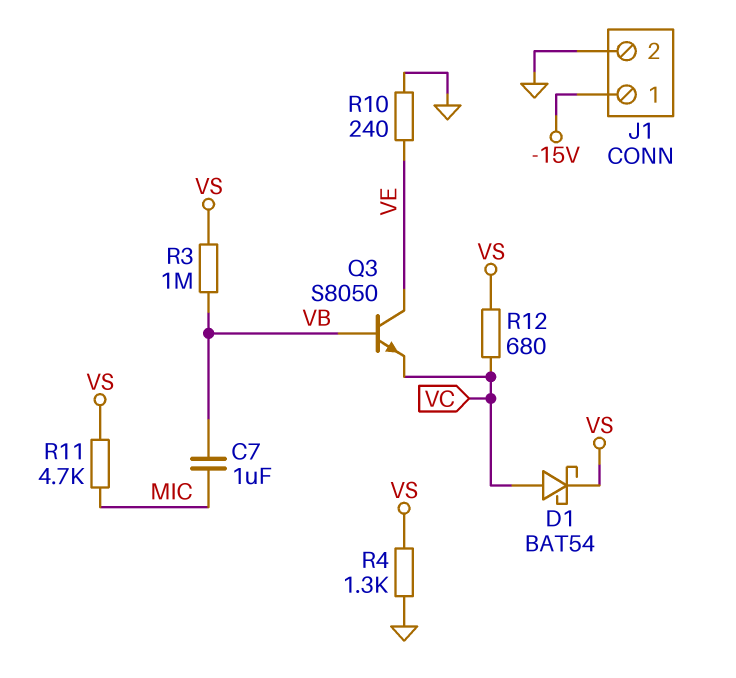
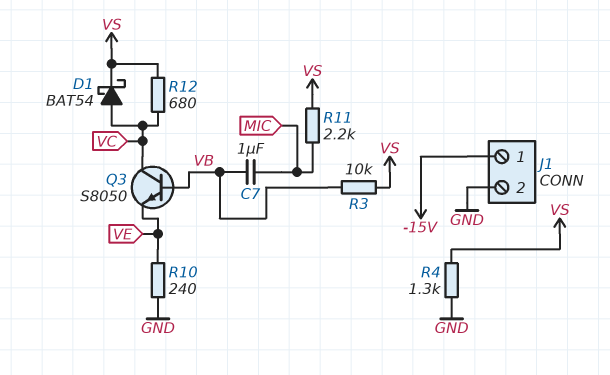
Q3: NPN S8050 (B VB, C VE, E VC) -> NPN S8050 (B VB, C VC, E VE)
R3: 1M (VB, VS) -> 10k (VB, VS)
R11: 4.7k (MIC, VS) -> 2.2k (MIC, VS)

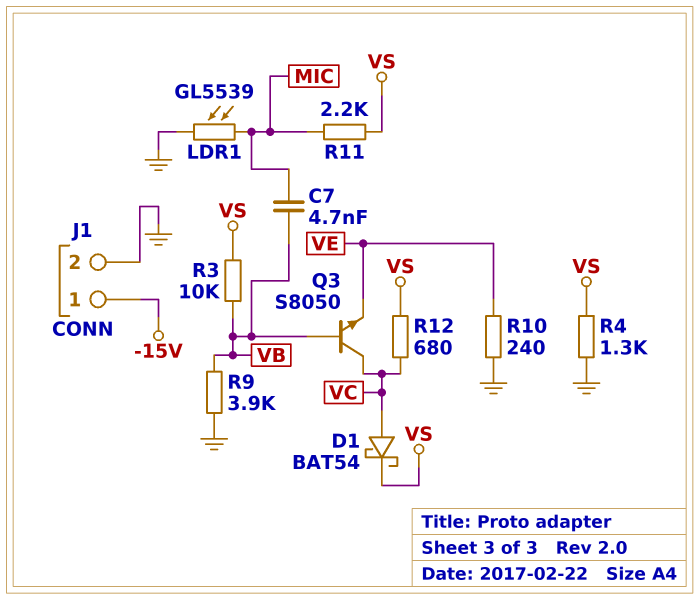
C7: 1uF (MIC, VB) -> 4.7nF (MIC, VB)
LDR1: none -> GL5539 (GND, MIC)
R9: none -> 3.9k (GND, VB)

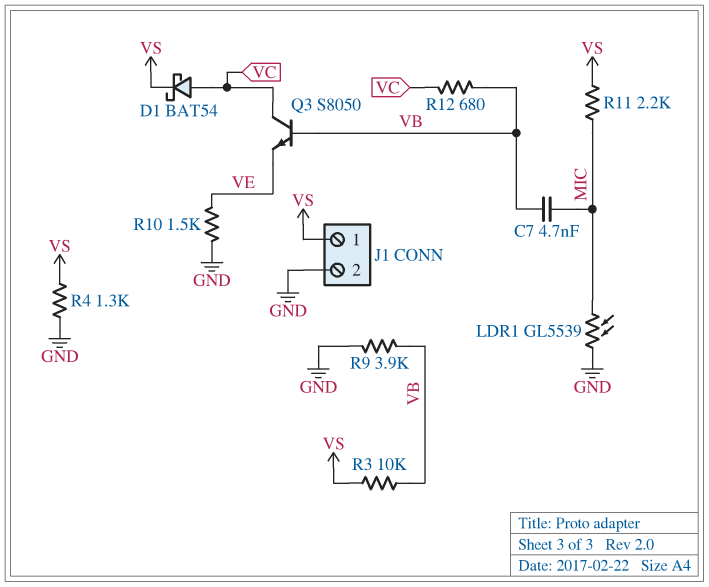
J1 pin 1: -15V -> VS
R10: 240 (GND, VE) -> 1.5k (GND, VE)
R12: 680 (VC, VS) -> 680 (VB, VC)

